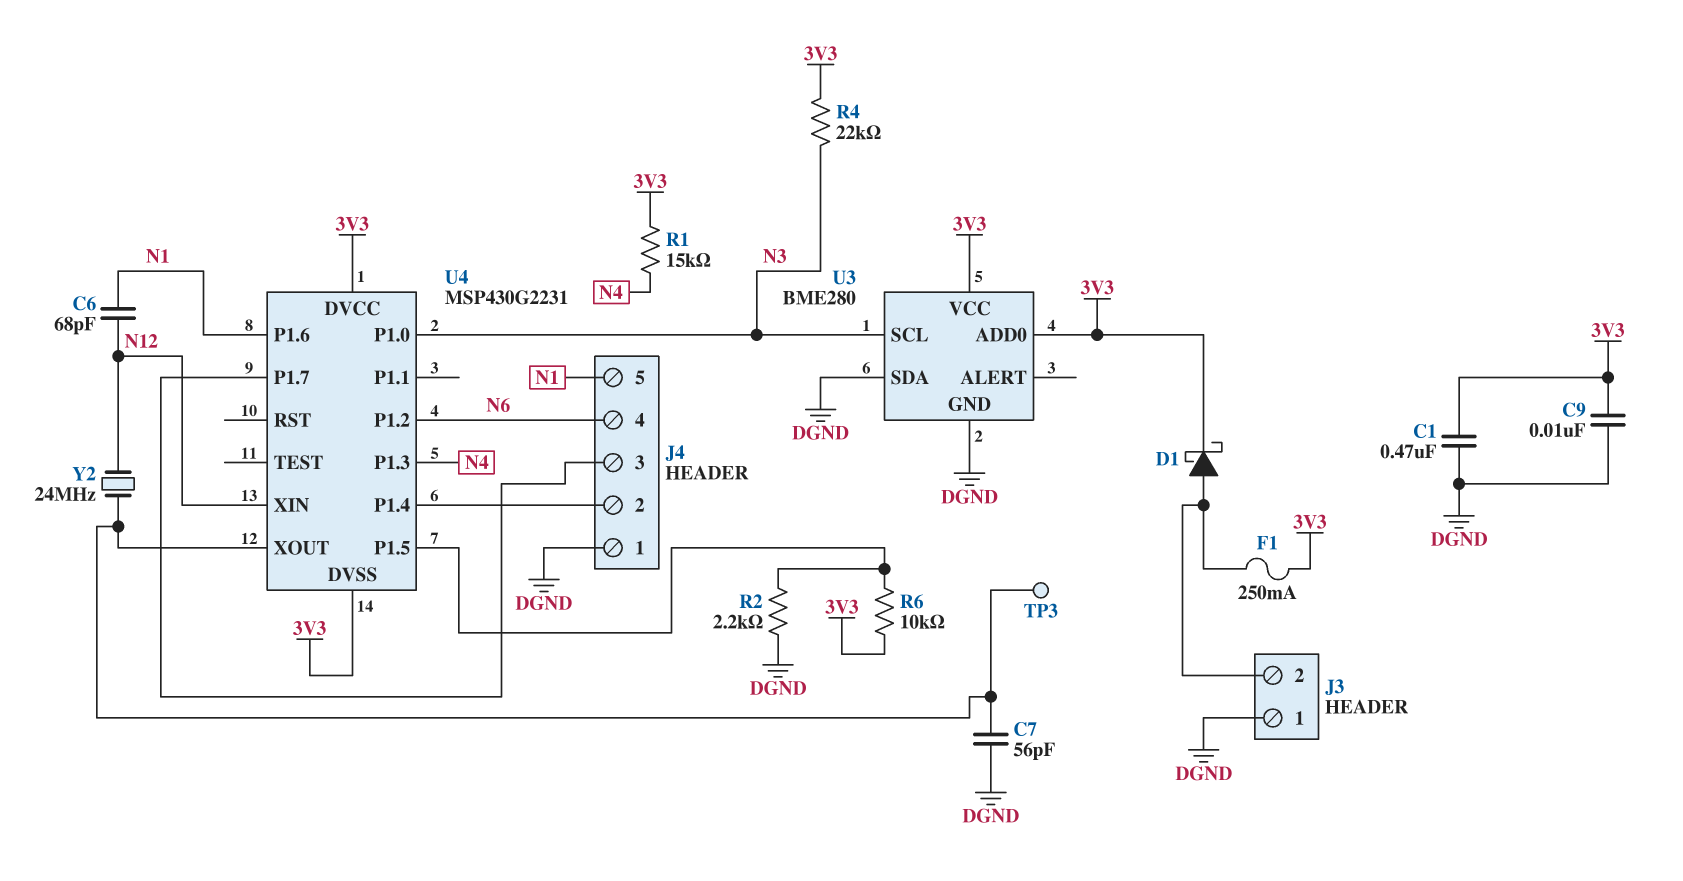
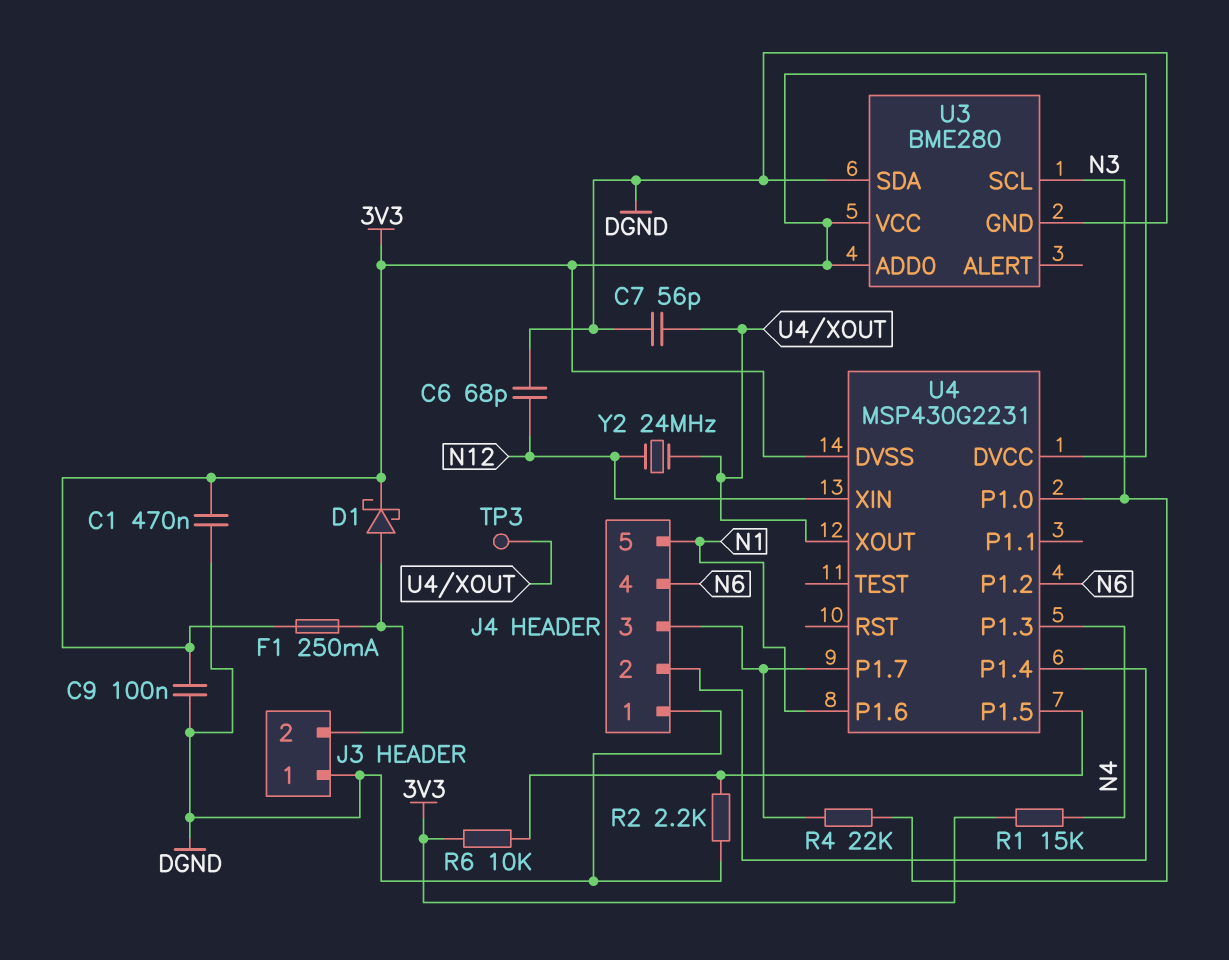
C6: 68pF (N1, N12) -> 68pF (DGND, N12)
C9: 10nF (3V3, DGND) -> 100nF (3V3, DGND)
R4: 22k (3V3, N3) -> 22k (J4/3, N3)

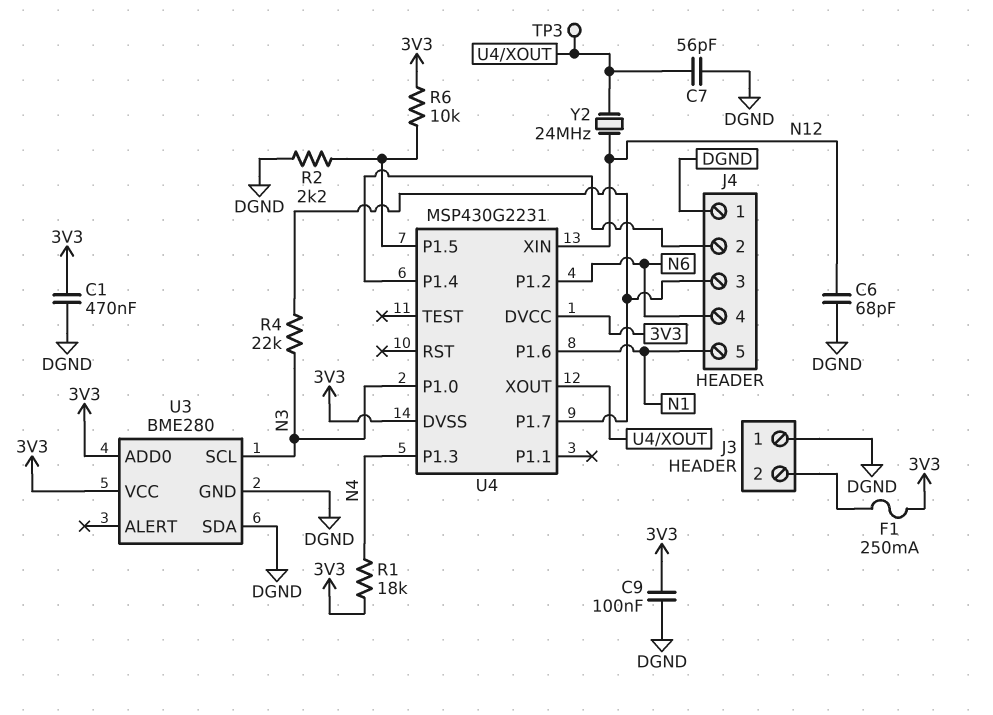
D1: schottky (A J3/2, K 3V3) -> none
R1: 15k (3V3, N4) -> 18k (3V3, N4)

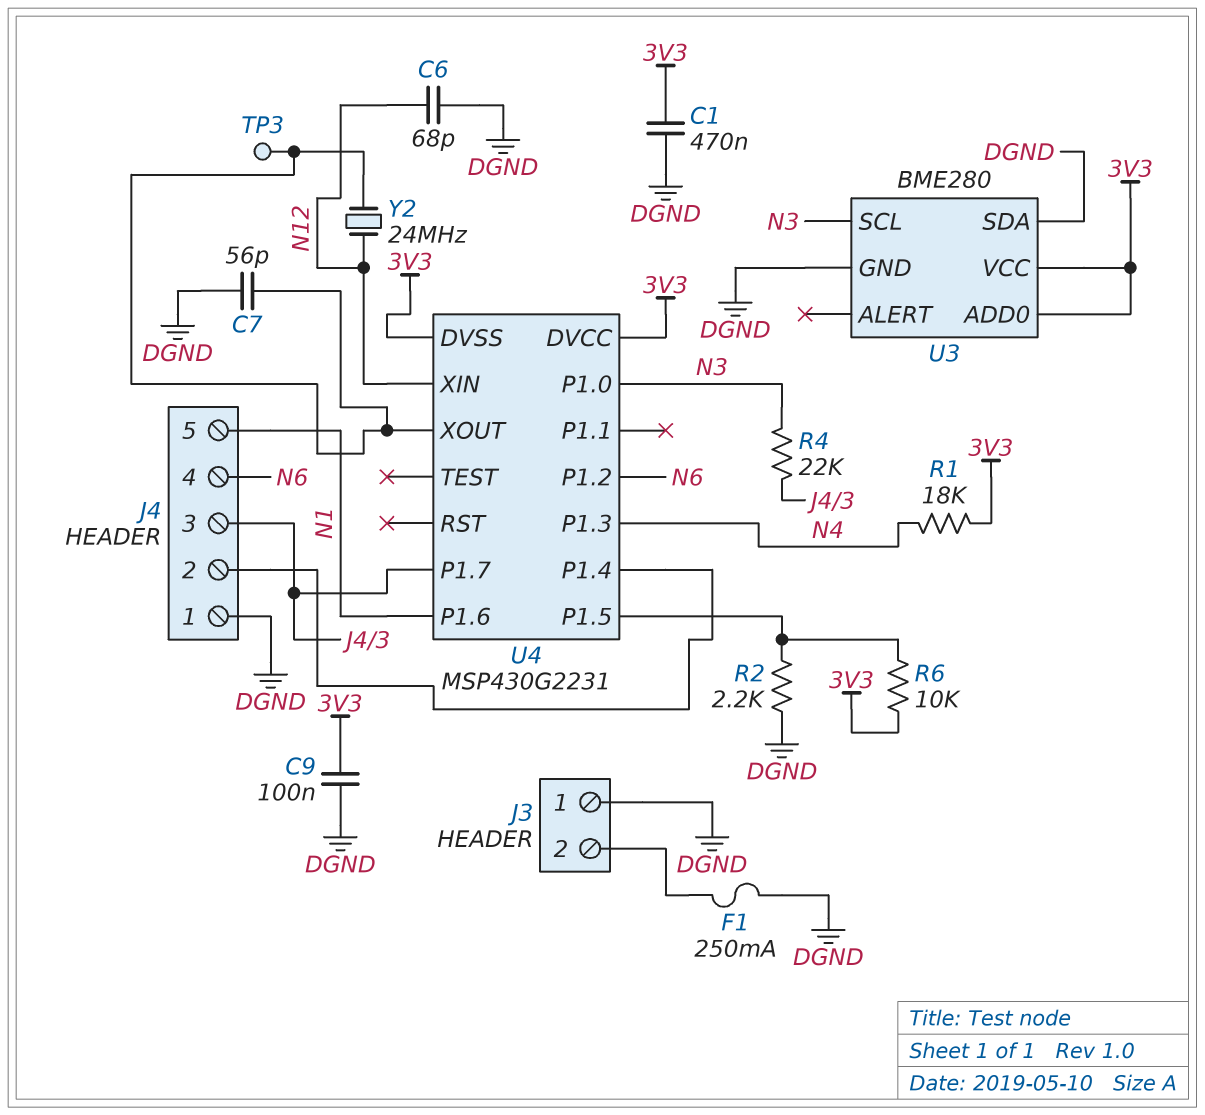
F1: 250mA (3V3, J3/2) -> 250mA (DGND, J3/2)

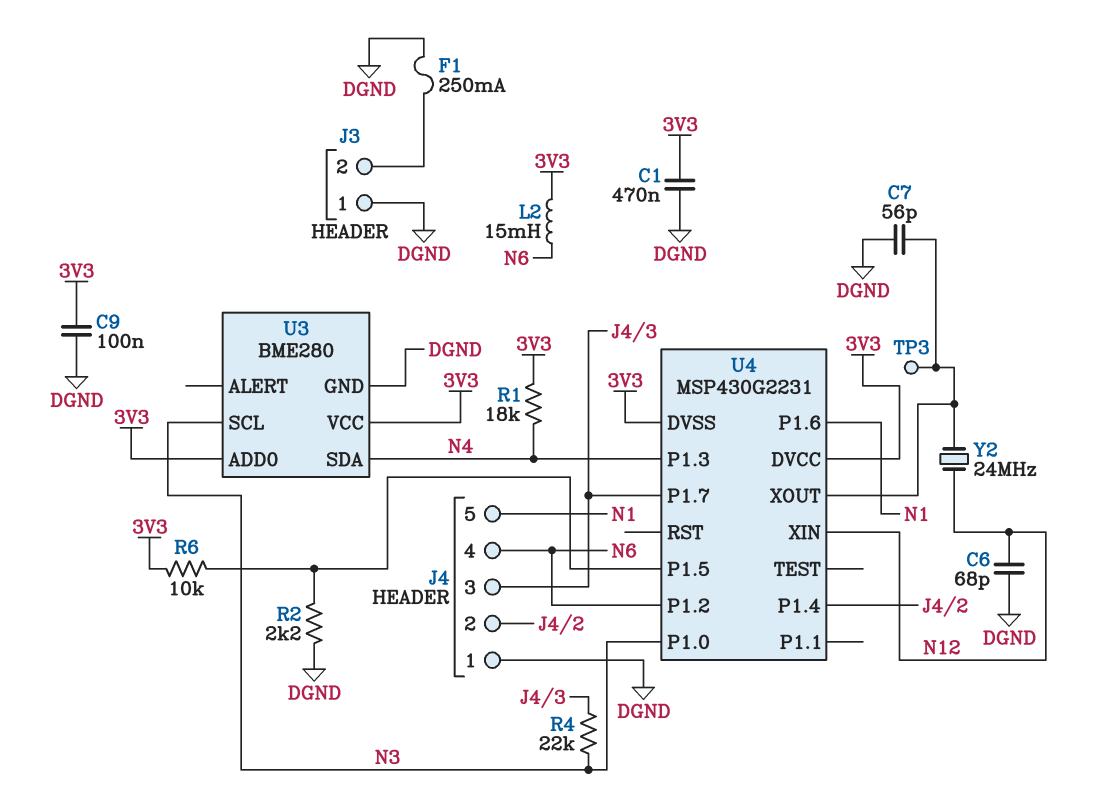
L2: none -> 15mH (3V3, N6)
U3 pin SDA: DGND -> N4

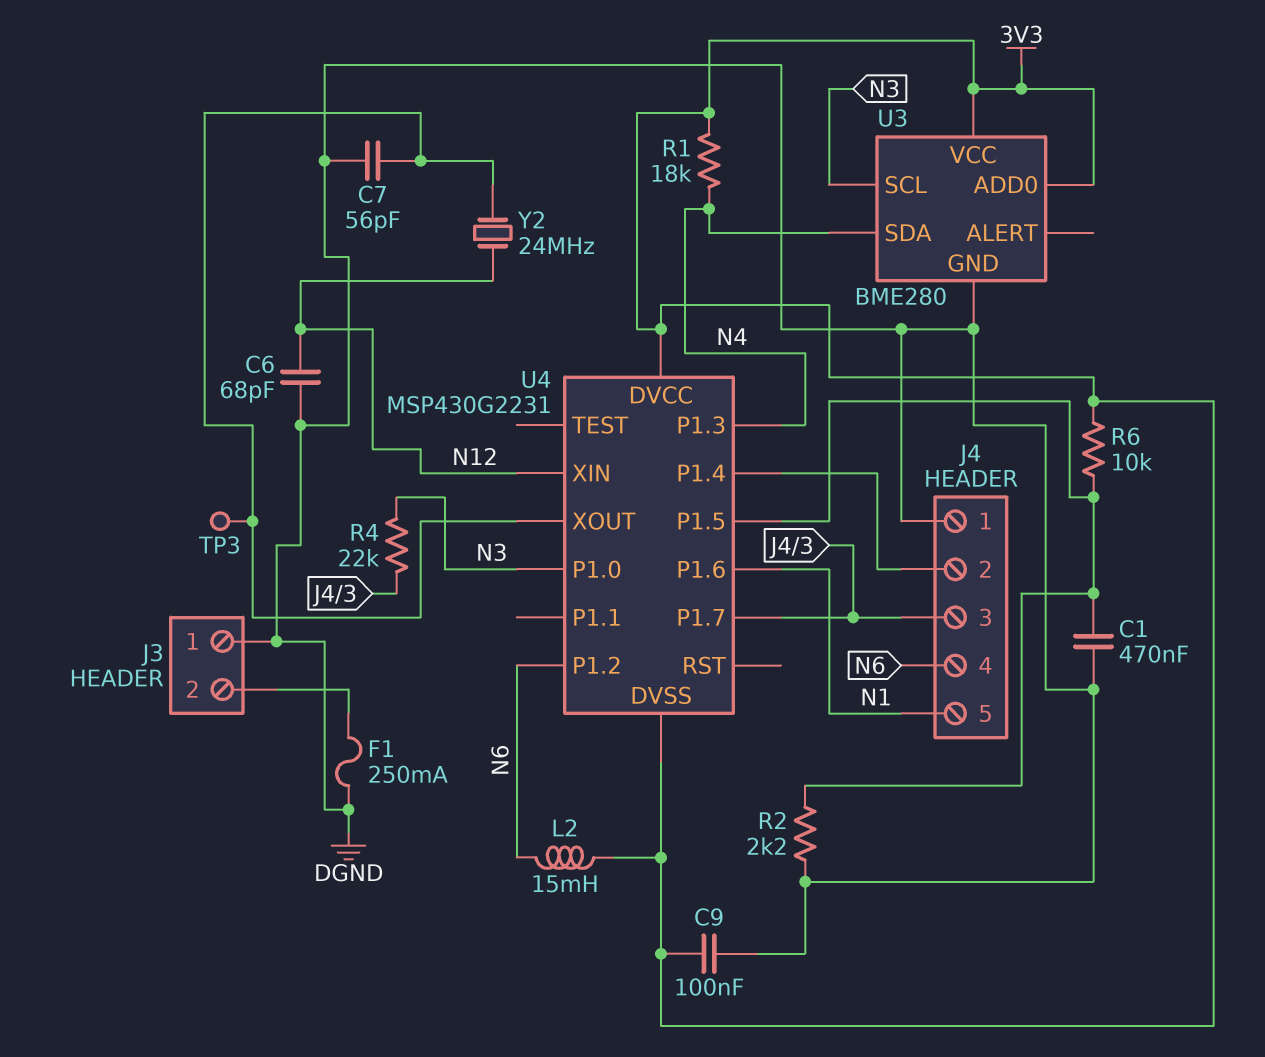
C1: 470nF (3V3, DGND) -> 470nF (DGND, U4/P1.5)

